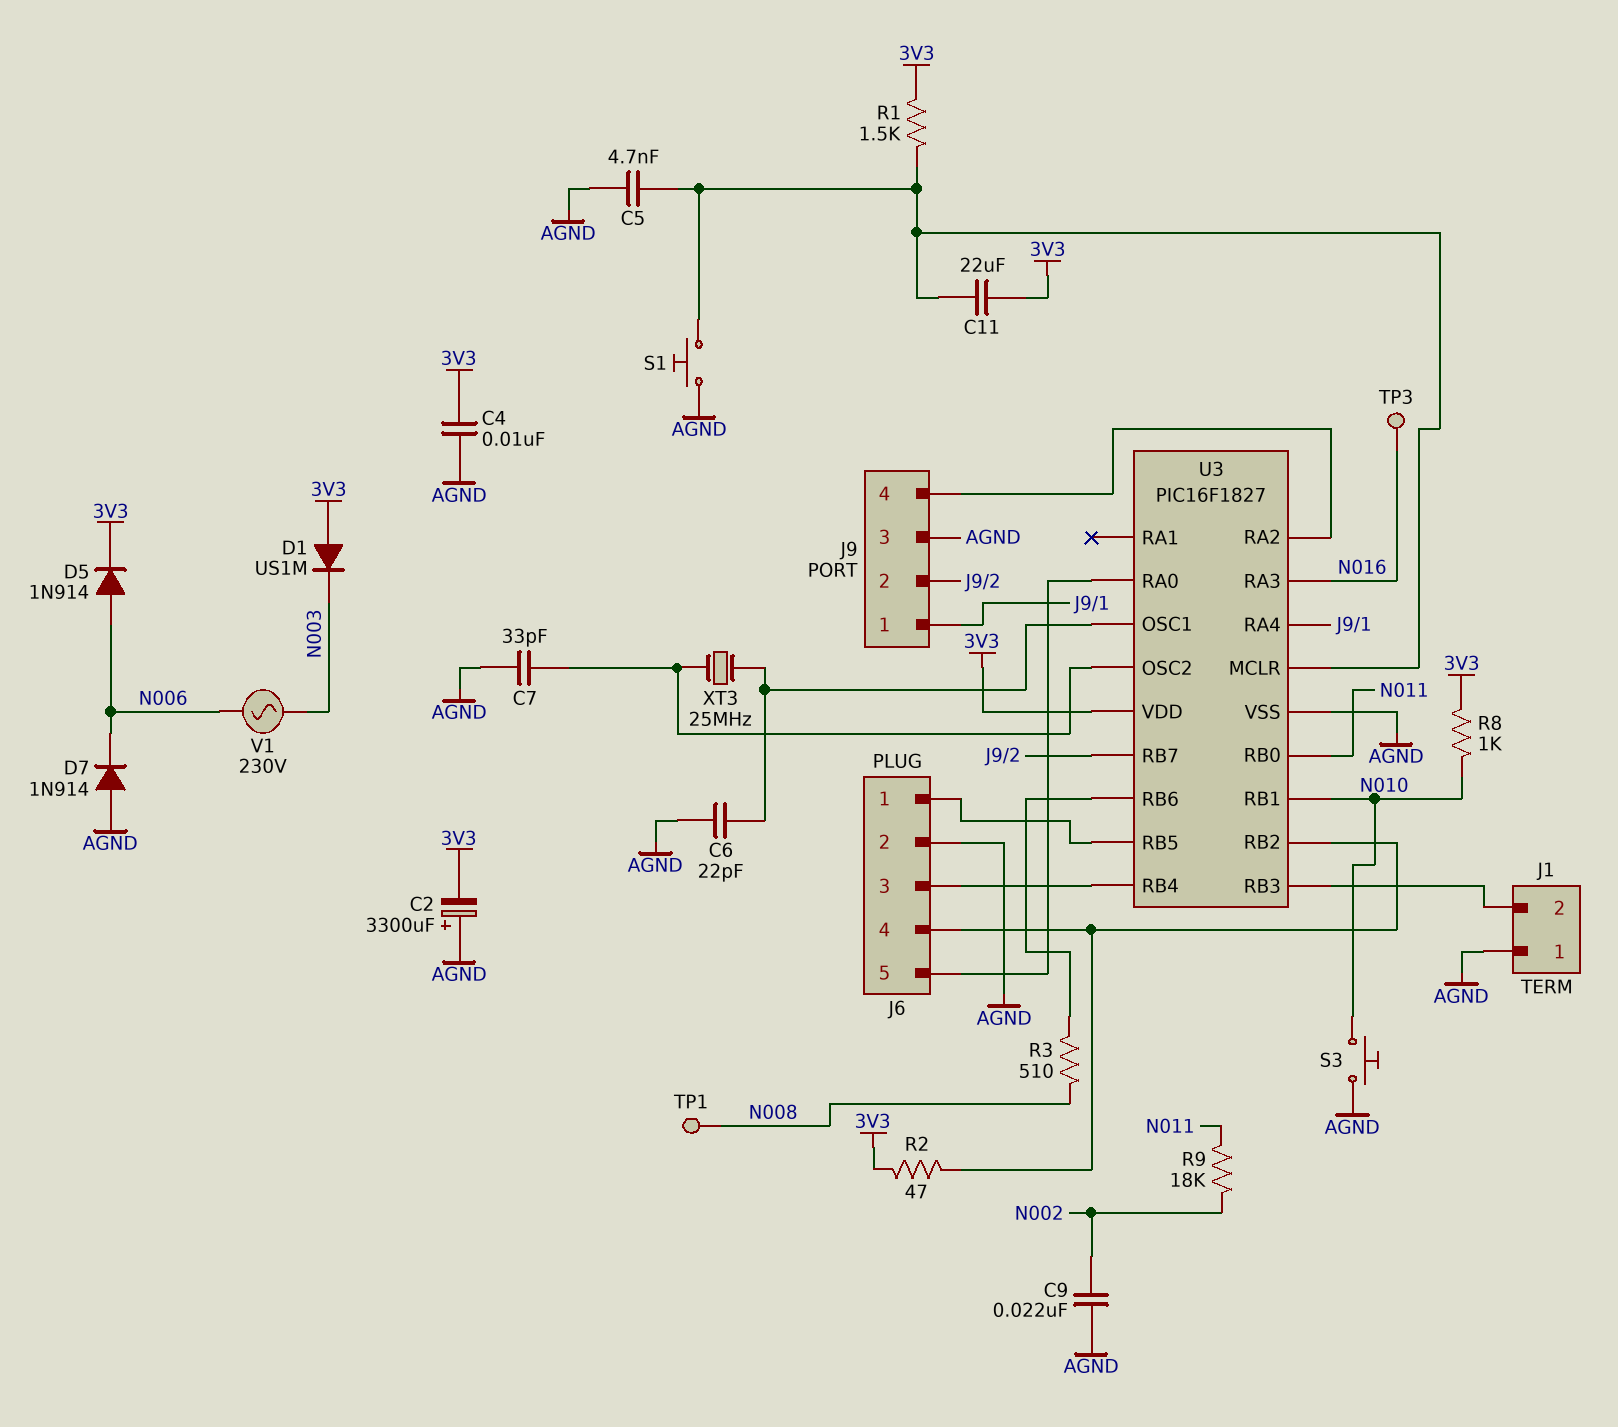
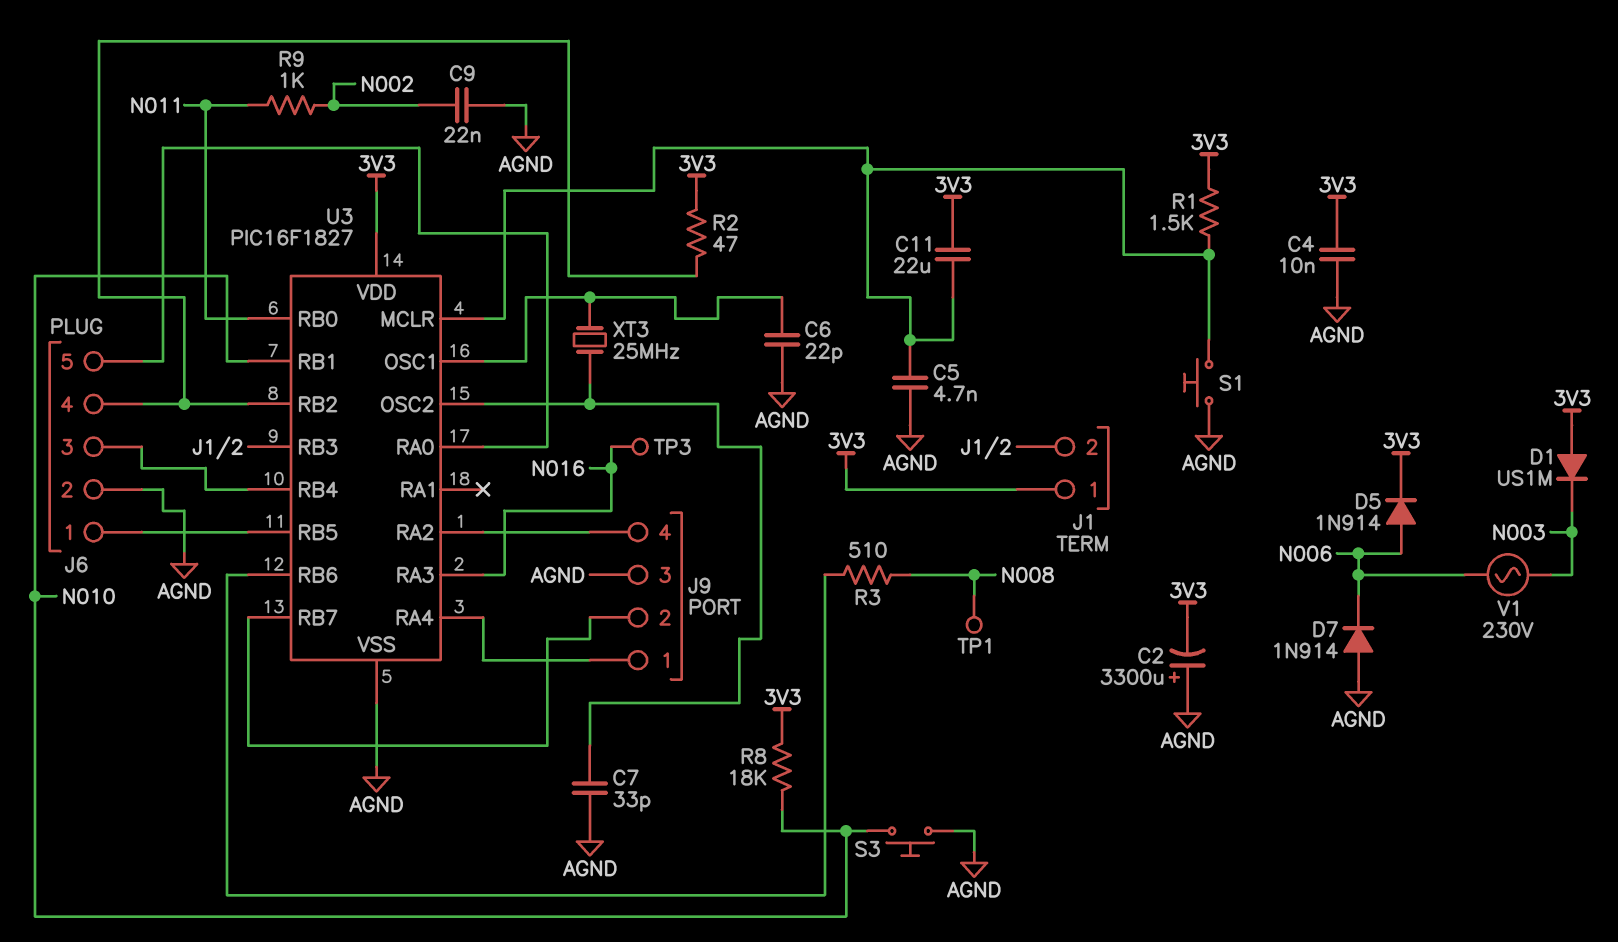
J1 pin 1: AGND -> 3V3
R8: 1k (3V3, N010) -> 18k (3V3, N010)
R9: 18k (N002, N011) -> 1k (N002, N011)

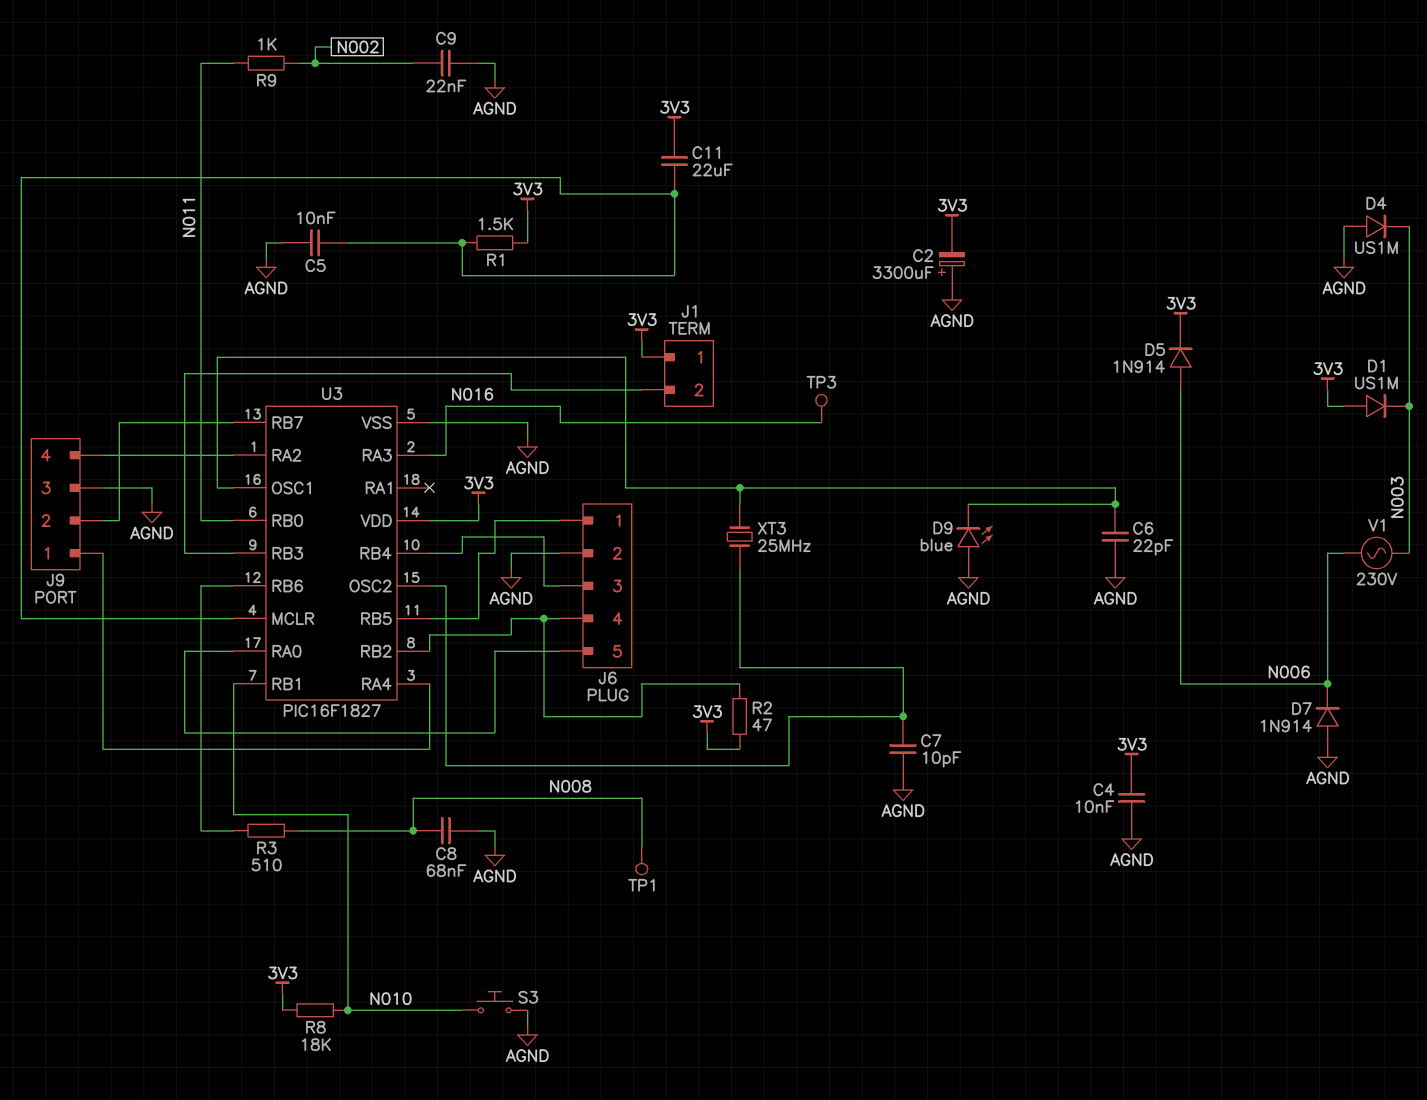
C5: 4.7nF (AGND, U3/MCLR) -> 10nF (AGND, U3/MCLR)
C7: 33pF (AGND, U3/OSC2) -> 10pF (AGND, U3/OSC2)
C8: none -> 68nF (AGND, N008)
D4: none -> diode US1M (A AGND, K N003)
D9: none -> LED blue (A AGND, K U3/OSC1)
S1: button (AGND, U3/MCLR) -> none

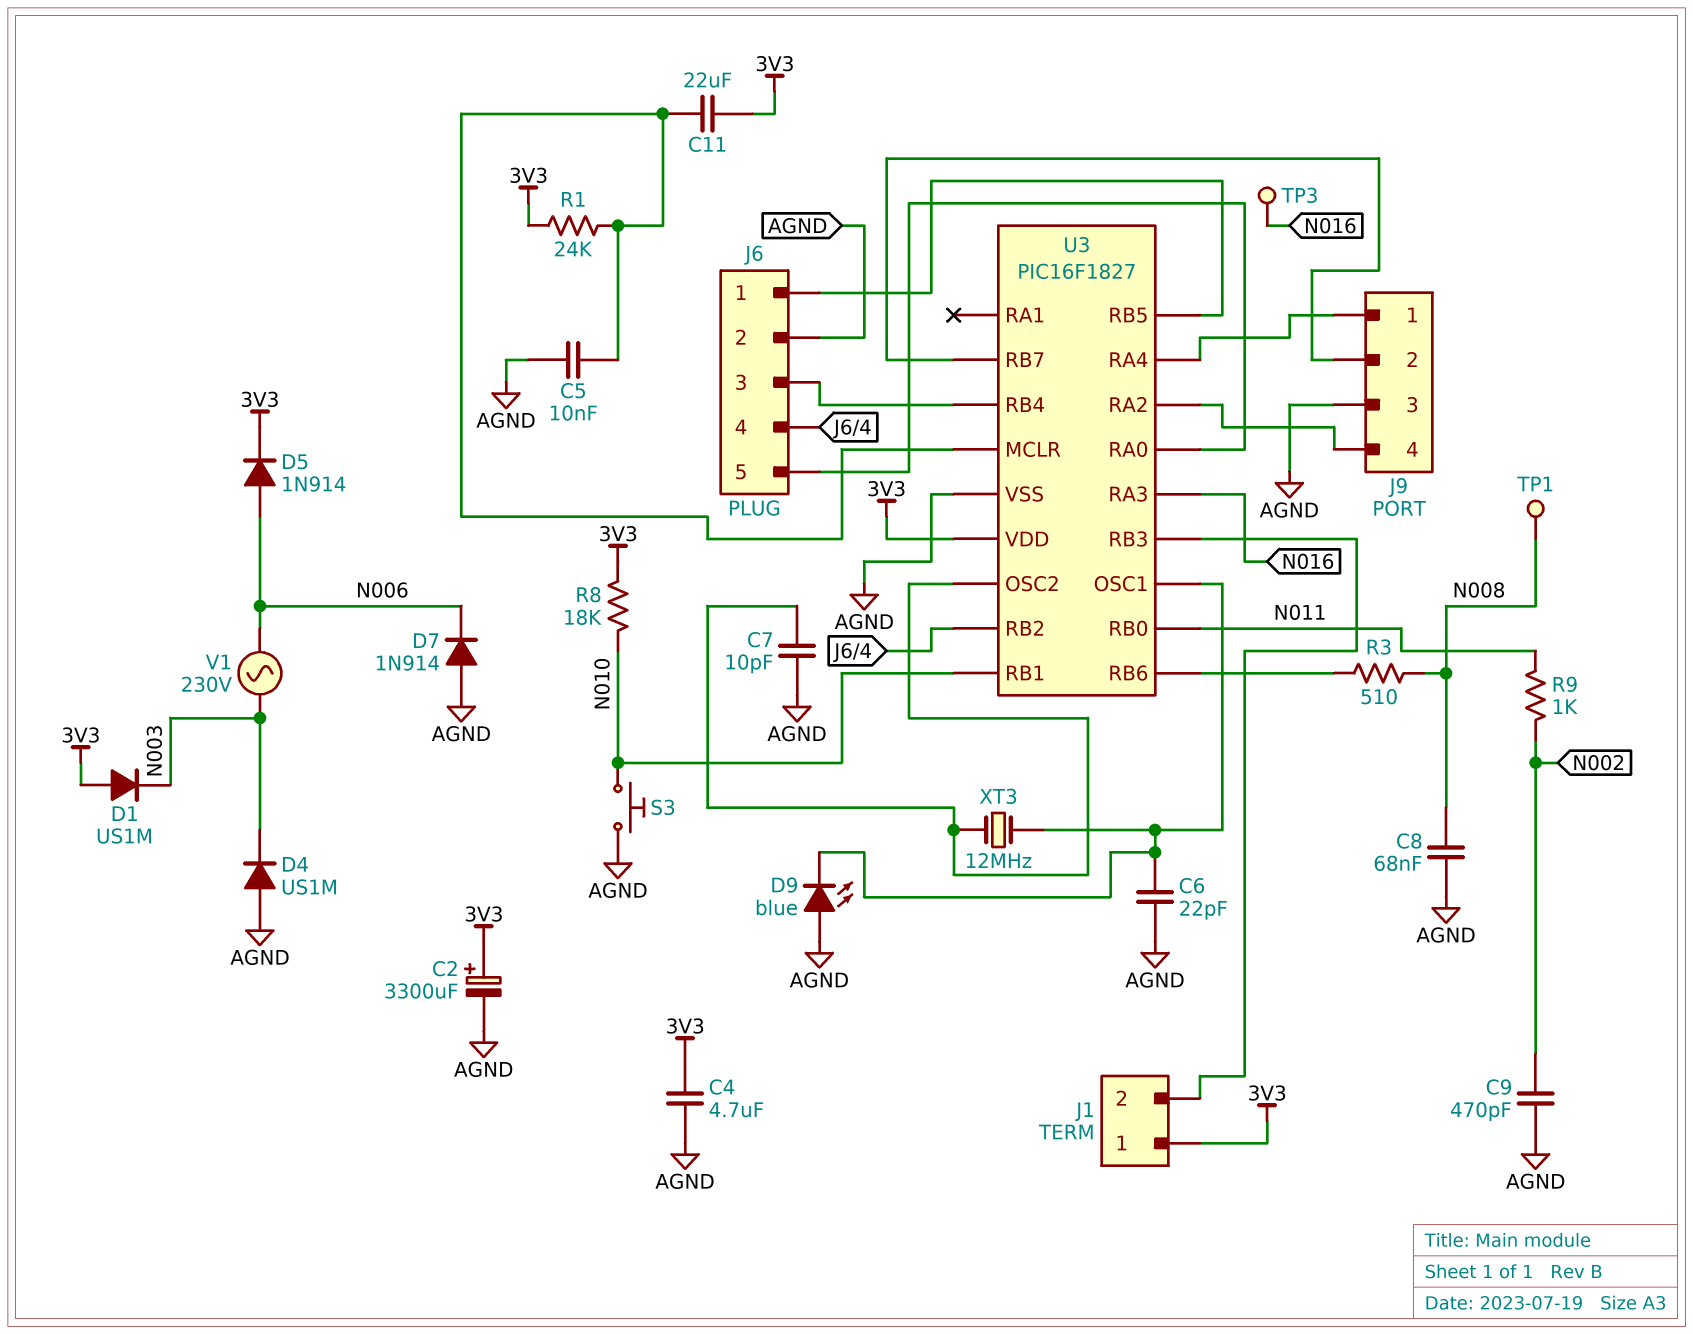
C2: 3300uF (plus AGND, minus 3V3) -> 3300uF (plus 3V3, minus AGND)
C4: 10nF (3V3, AGND) -> 4.7uF (3V3, AGND)
C9: 22nF (AGND, N002) -> 470pF (AGND, N002)
R1: 1.5k (3V3, U3/MCLR) -> 24k (3V3, U3/MCLR)
R2: 47 (3V3, J6/4) -> none
XT3: 25MHz (U3/OSC1, U3/OSC2) -> 12MHz (U3/OSC1, U3/OSC2)

